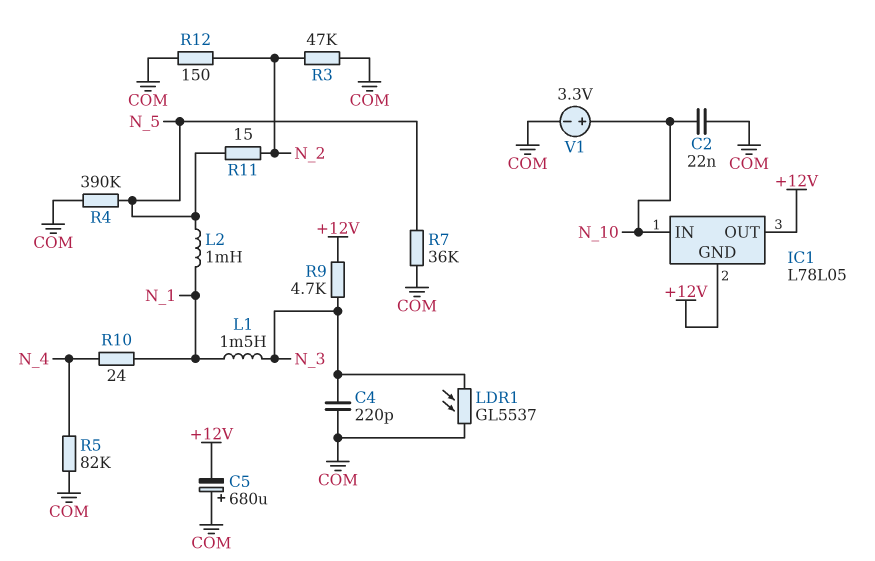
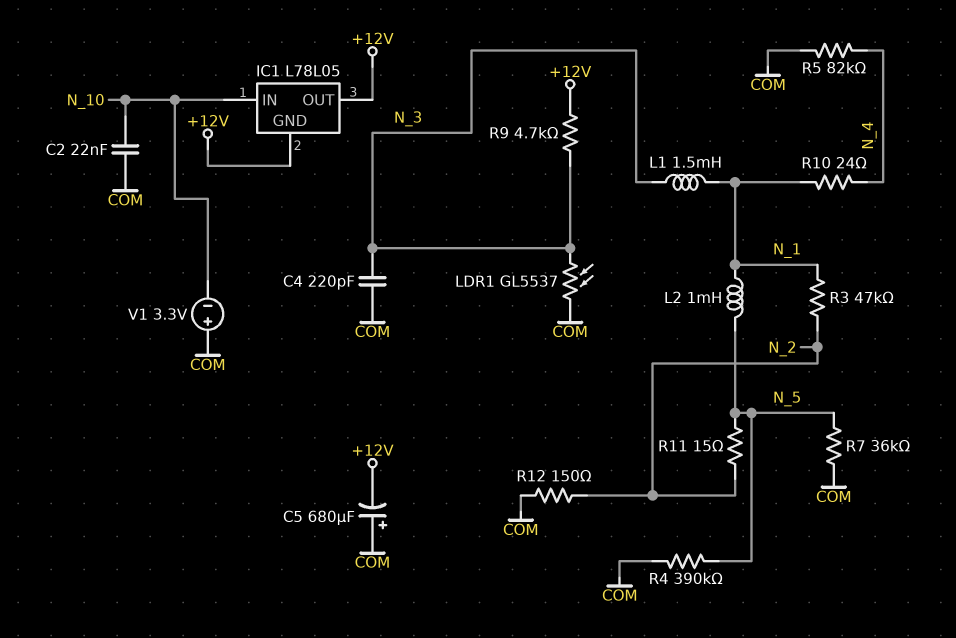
R3: 47k (COM, N_2) -> 47k (N_1, N_2)
V1: 3.3V (plus N_10, minus COM) -> 3.3V (plus COM, minus N_10)

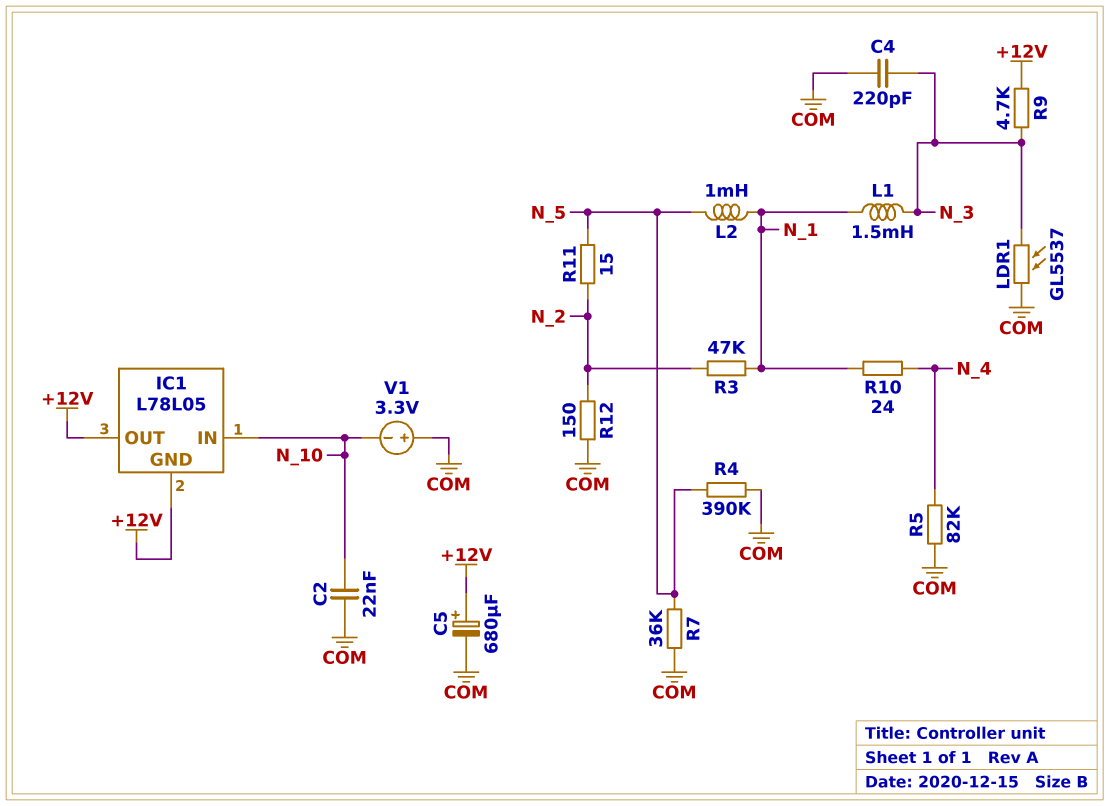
C5: 680uF (plus COM, minus +12V) -> 680uF (plus +12V, minus COM)

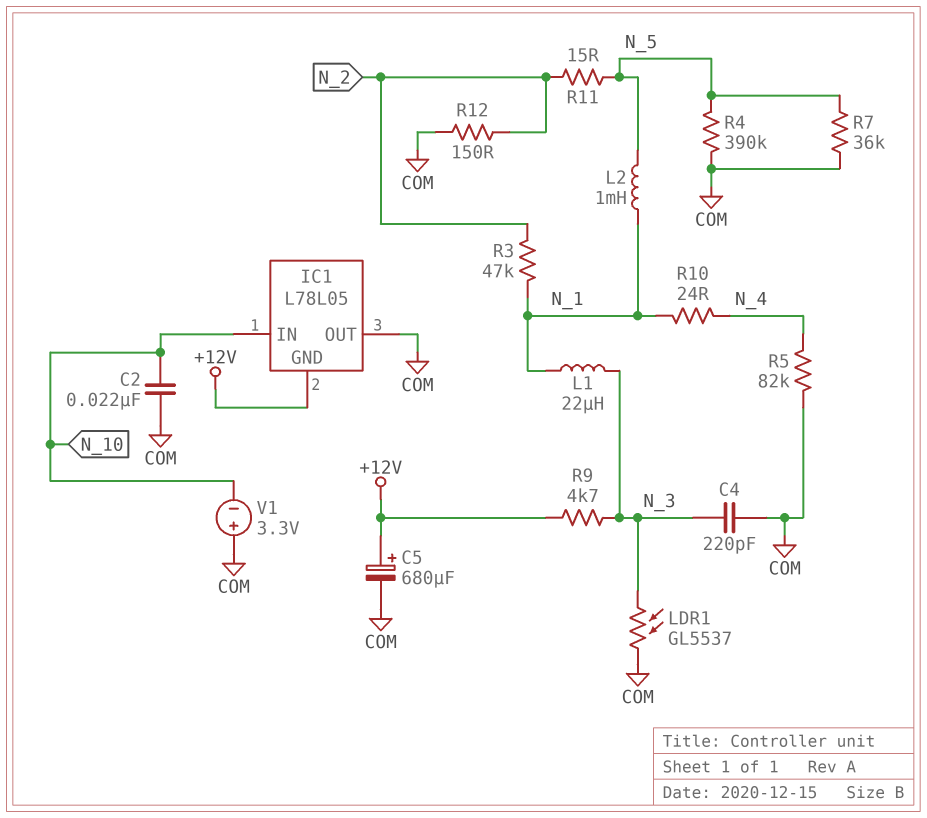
IC1 pin OUT: +12V -> COM
L1: 1.5mH (N_1, N_3) -> 22uH (N_1, N_3)

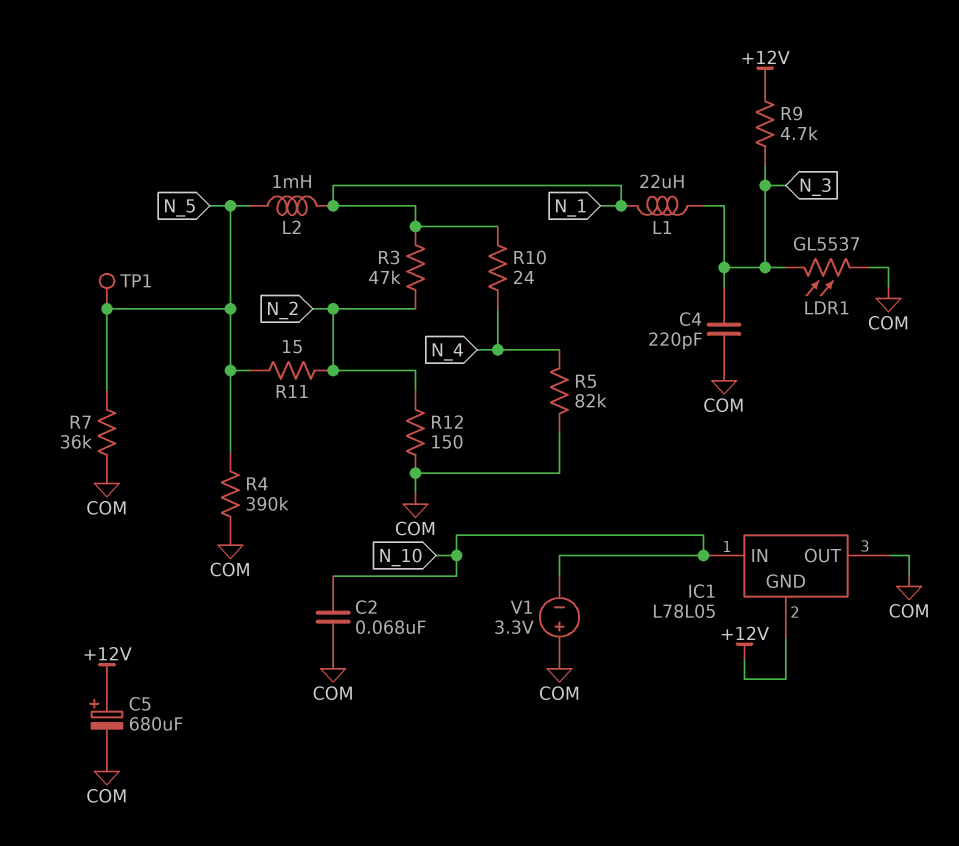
C2: 22nF (COM, N_10) -> 68nF (COM, N_10)
TP1: none -> test point (N_5)

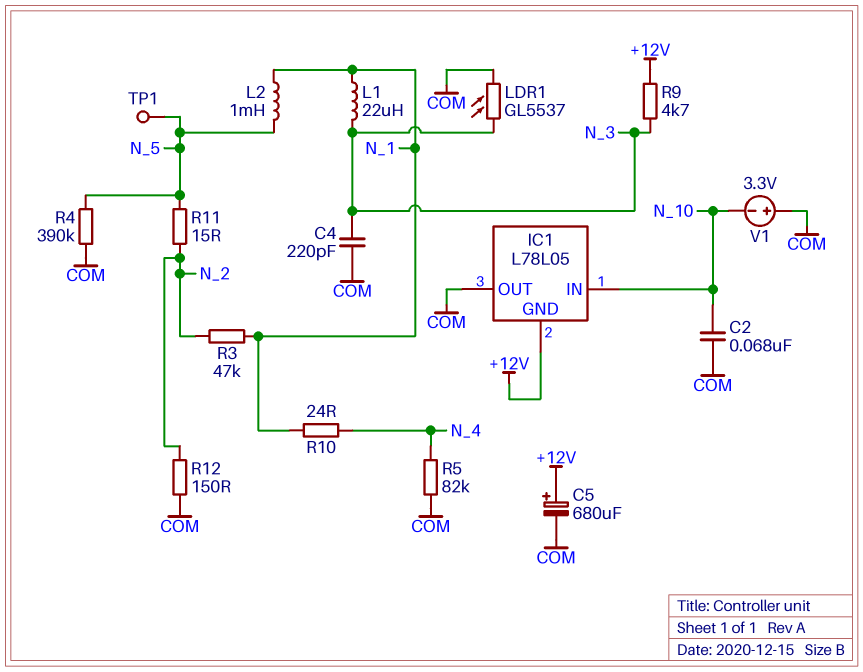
R7: 36k (COM, N_5) -> none

